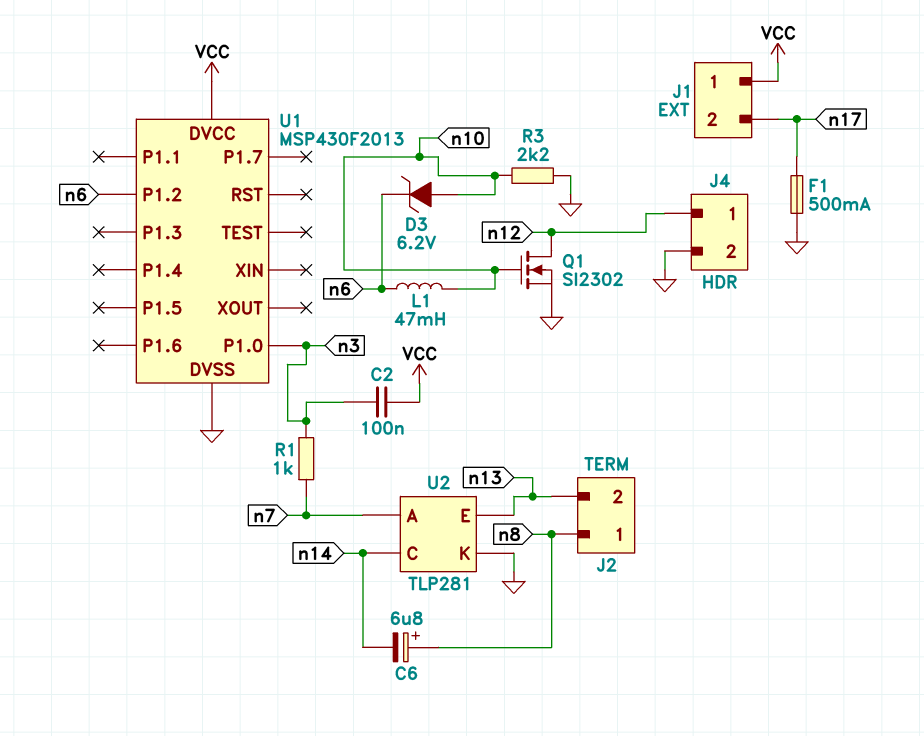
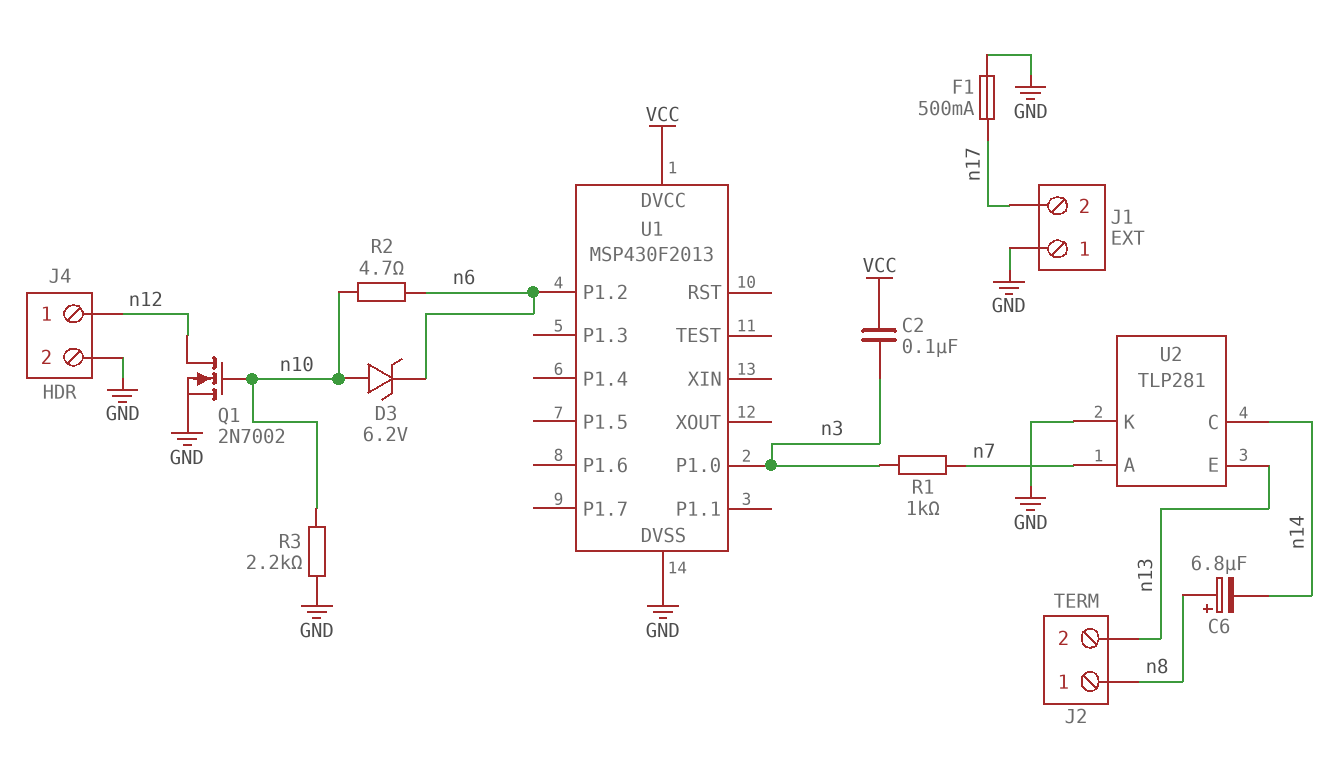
J1 pin 1: VCC -> GND
L1: 47mH (n6, n10) -> none
Q1: NMOS SI2302 (G n10, D n12, S GND) -> NMOS 2N7002 (G n10, D n12, S GND)
R2: none -> 4.7 (n6, n10)

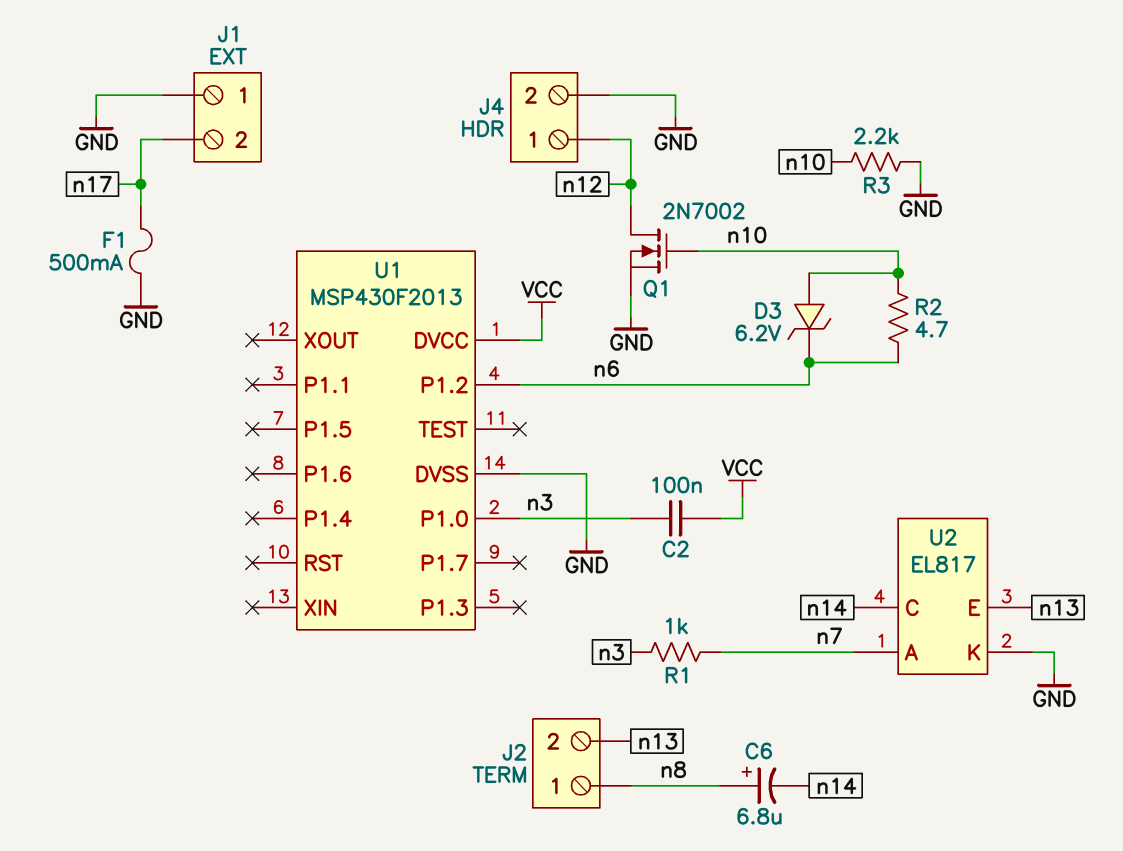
U2: TLP281 -> EL817

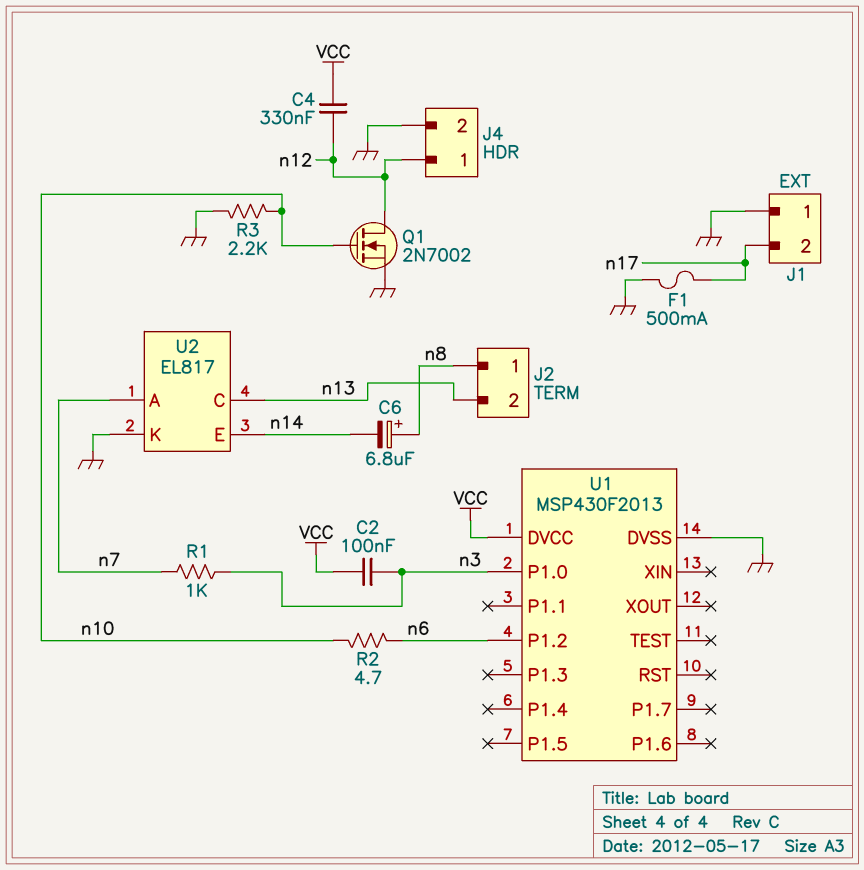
C4: none -> 330nF (VCC, n12)
D3: zener 6.2V (A n10, K n6) -> none
U2 pin C: n14 -> n13
U2 pin E: n13 -> n14

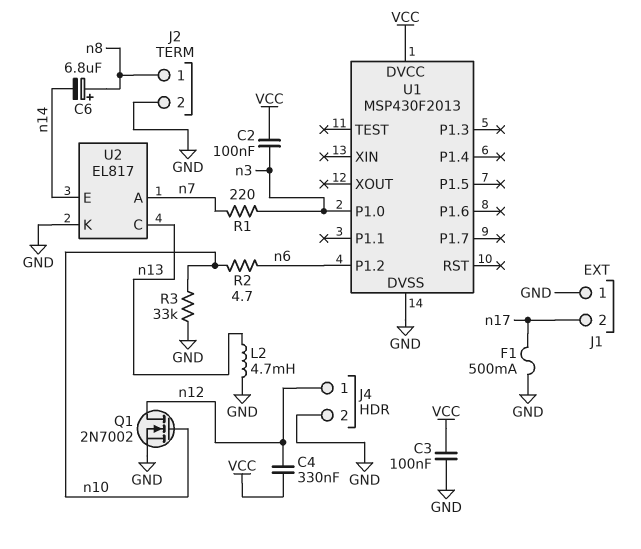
C3: none -> 100nF (GND, VCC)
J2 pin 2: n13 -> GND
L2: none -> 4.7mH (GND, n13)
R1: 1k (n3, n7) -> 220 (n3, n7)
R3: 2.2k (GND, n10) -> 33k (GND, n10)

